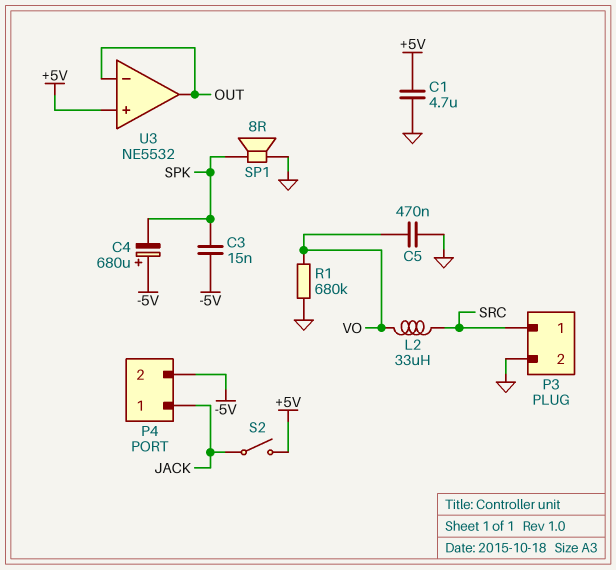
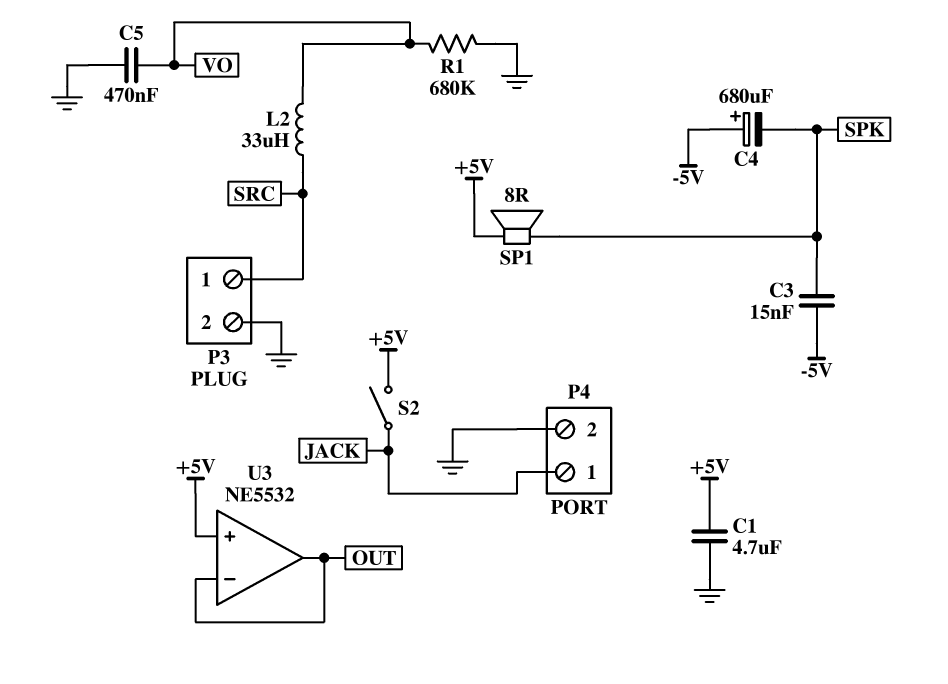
P4 pin 2: -5V -> GND
SP1: speaker 8R (GND, SPK) -> speaker 8R (+5V, SPK)

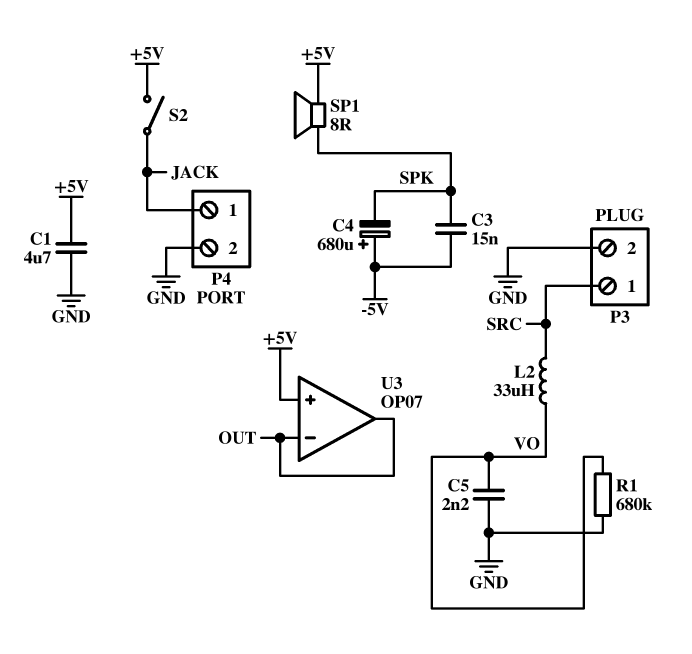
C5: 470nF (GND, VO) -> 2.2nF (GND, VO)
U3: NE5532 -> OP07

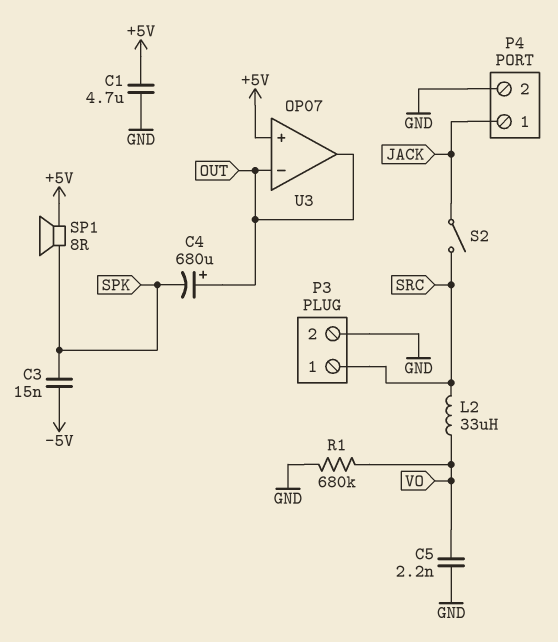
C4: 680uF (plus -5V, minus SPK) -> 680uF (plus OUT, minus SPK)
S2: switch (+5V, JACK) -> switch (JACK, SRC)

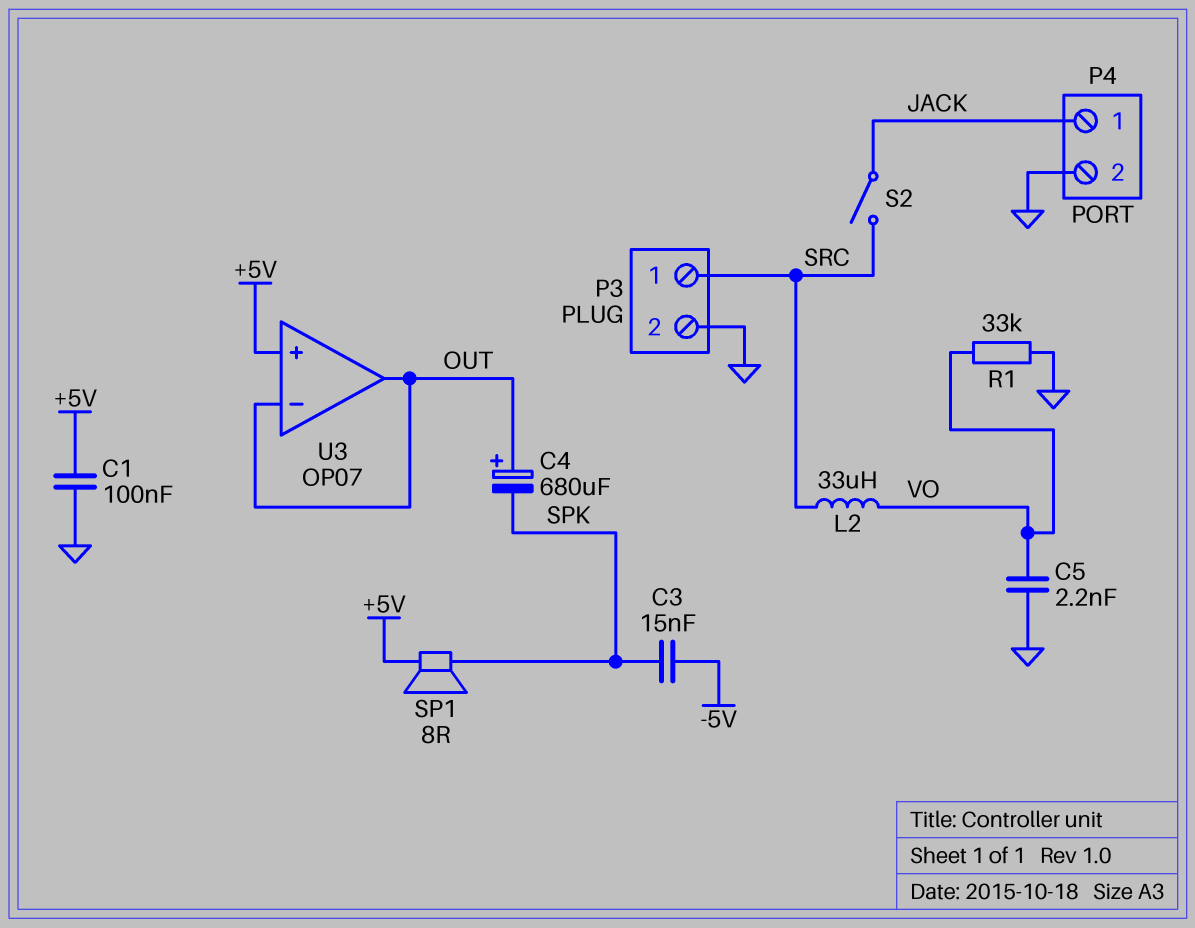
C1: 4.7uF (+5V, GND) -> 100nF (+5V, GND)
R1: 680k (GND, VO) -> 33k (GND, VO)

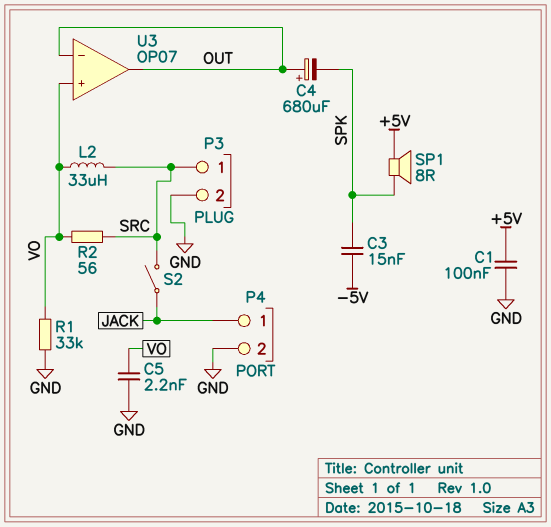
R2: none -> 56 (SRC, VO)
U3 pin in+: +5V -> VO

